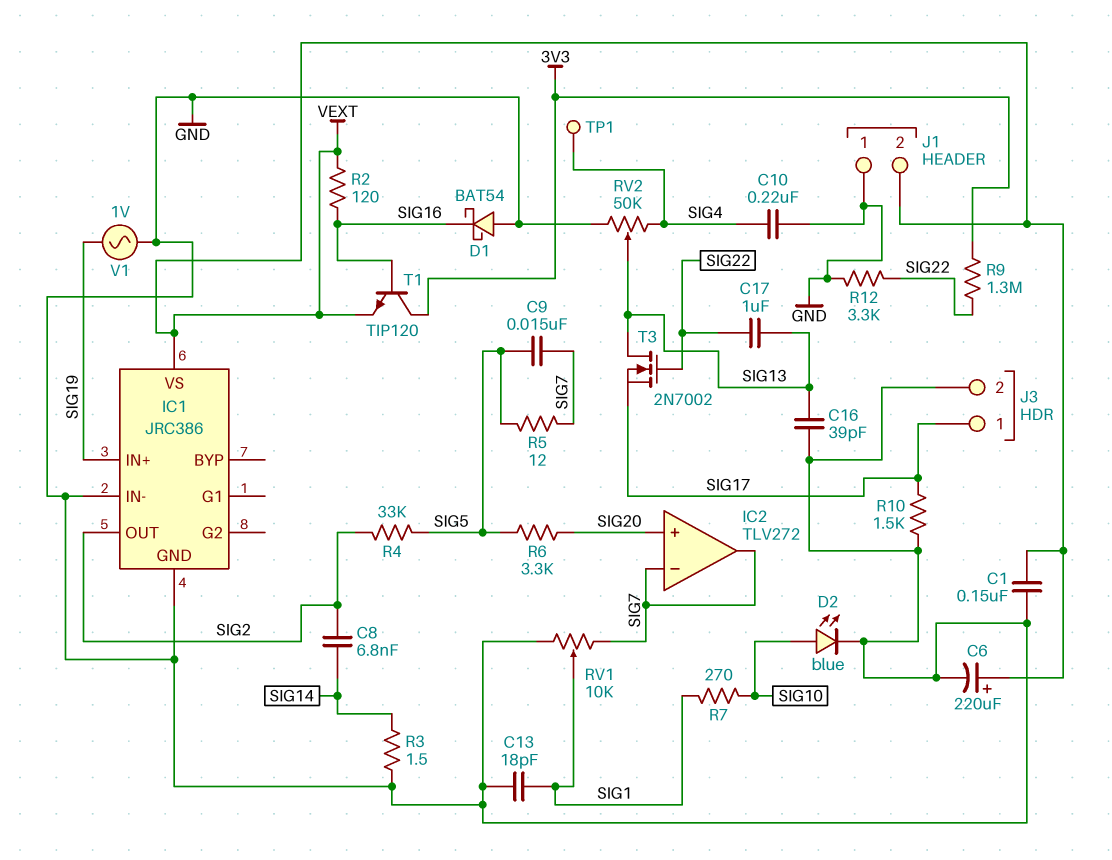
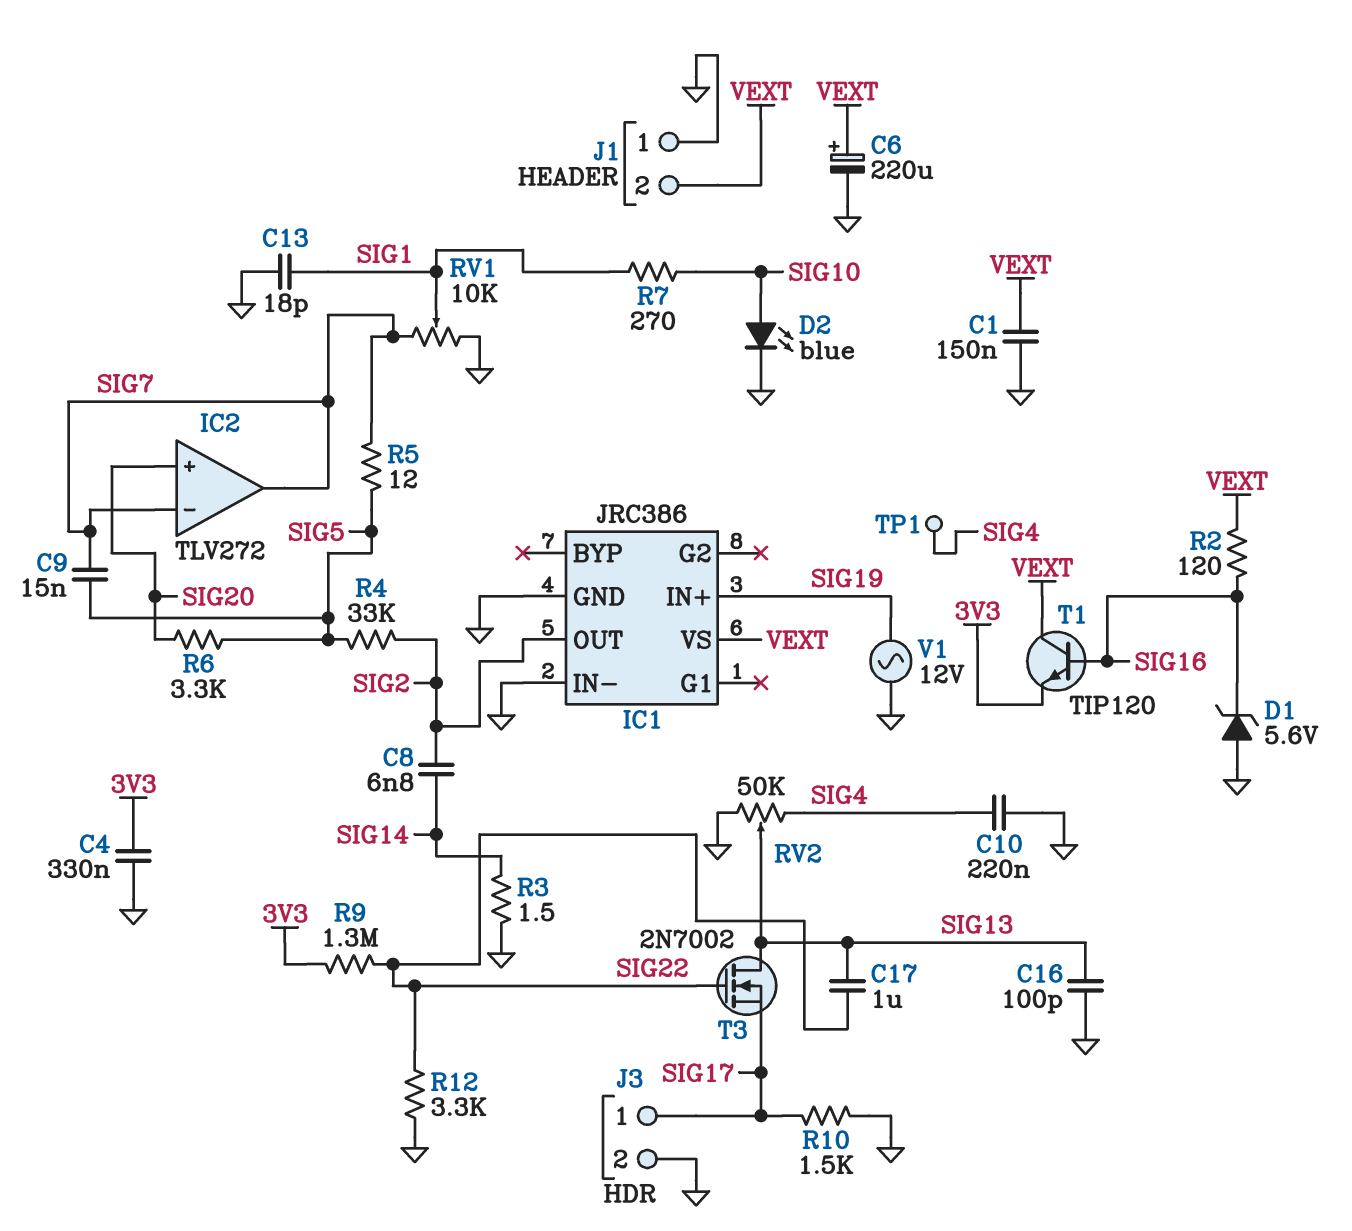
C4: none -> 330nF (3V3, GND)
C16: 39pF (GND, SIG13) -> 100pF (GND, SIG13)
D1: schottky BAT54 (A GND, K SIG16) -> zener 5.6V (A GND, K SIG16)
T1: NPN TIP120 (B SIG16, C 3V3, E VEXT) -> NPN TIP120 (B SIG16, C VEXT, E 3V3)
V1: AC 1V (GND, SIG19) -> AC 12V (GND, SIG19)

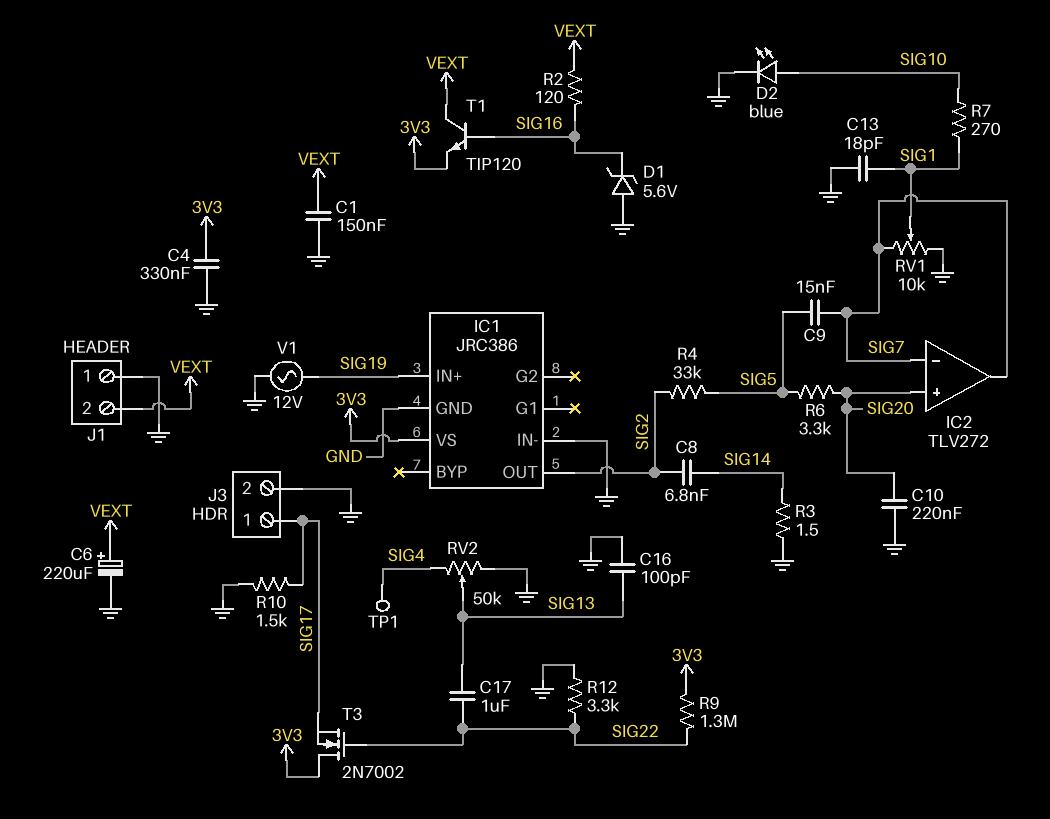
C10: 220nF (GND, SIG4) -> 220nF (GND, SIG20)
IC1 pin VS: VEXT -> 3V3
R5: 12 (SIG5, SIG7) -> none
T3: NMOS 2N7002 (G SIG22, D SIG13, S SIG17) -> NMOS 2N7002 (G SIG22, D 3V3, S SIG17)

